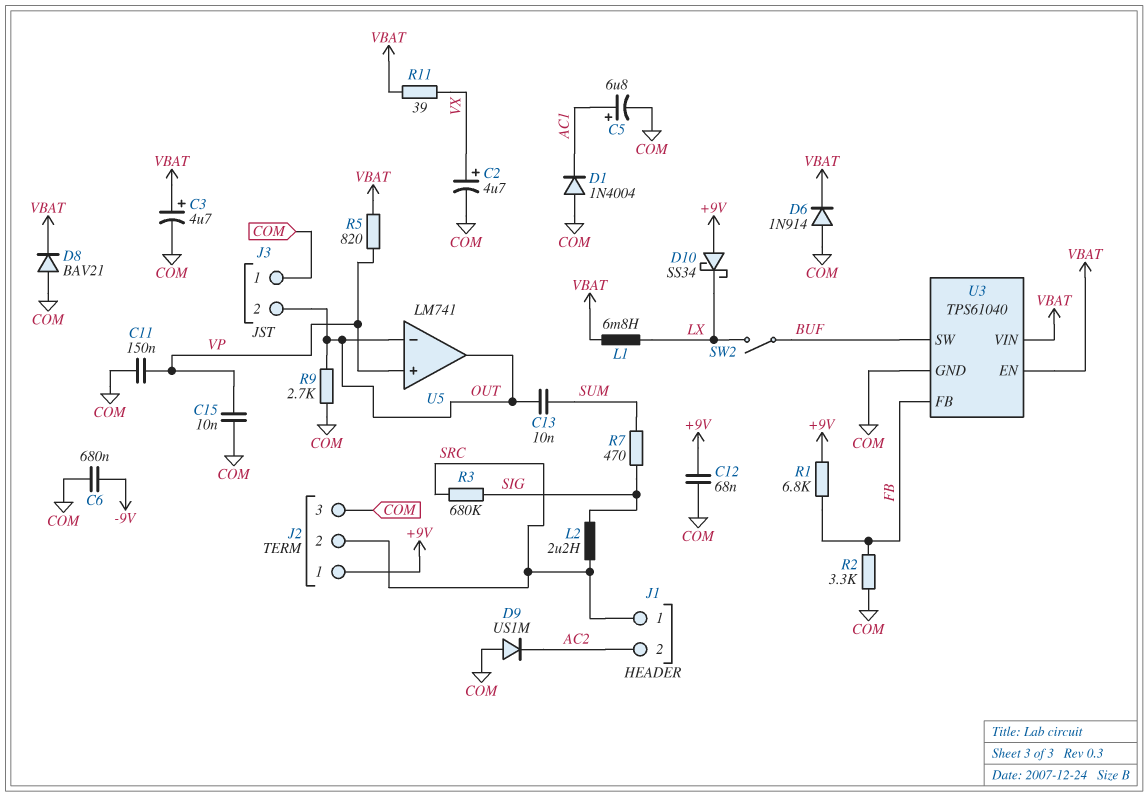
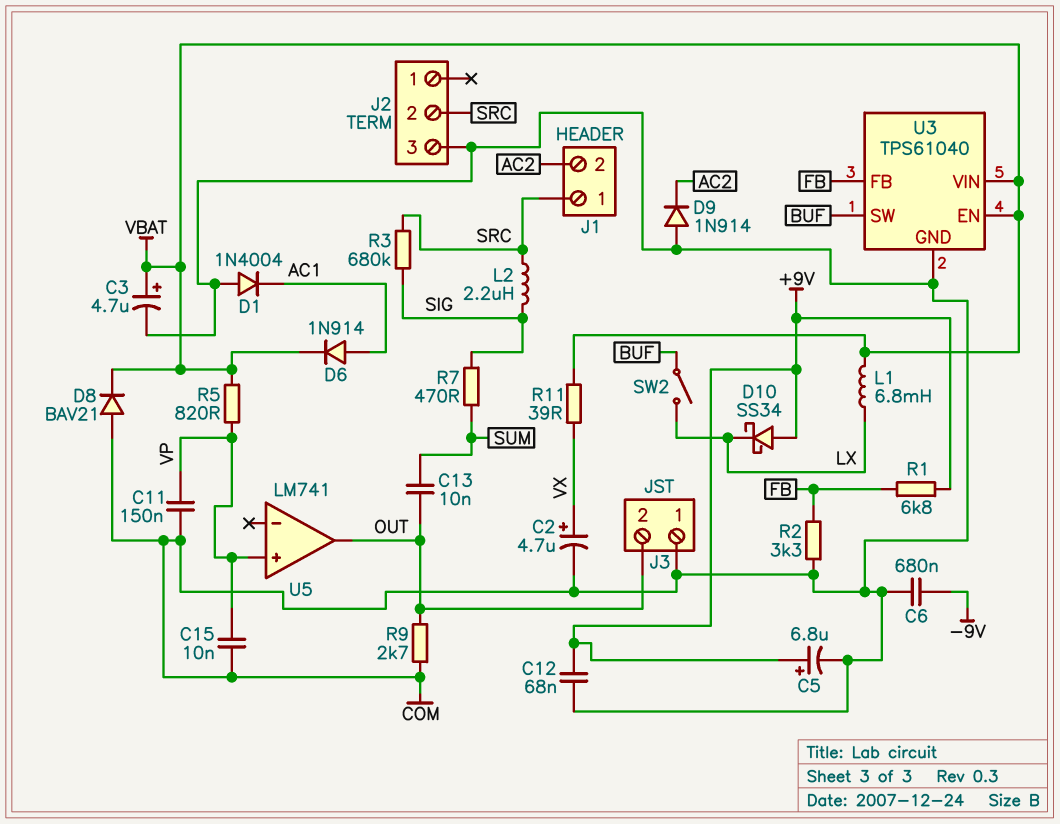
C5: 6.8uF (plus AC1, minus COM) -> 6.8uF (plus +9V, minus COM)
D6: diode 1N914 (A COM, K VBAT) -> diode 1N914 (A AC1, K VBAT)
D9: diode US1M (A COM, K AC2) -> diode 1N914 (A COM, K AC2)
J2 pin 1: +9V -> none
U5 pin in-: OUT -> none

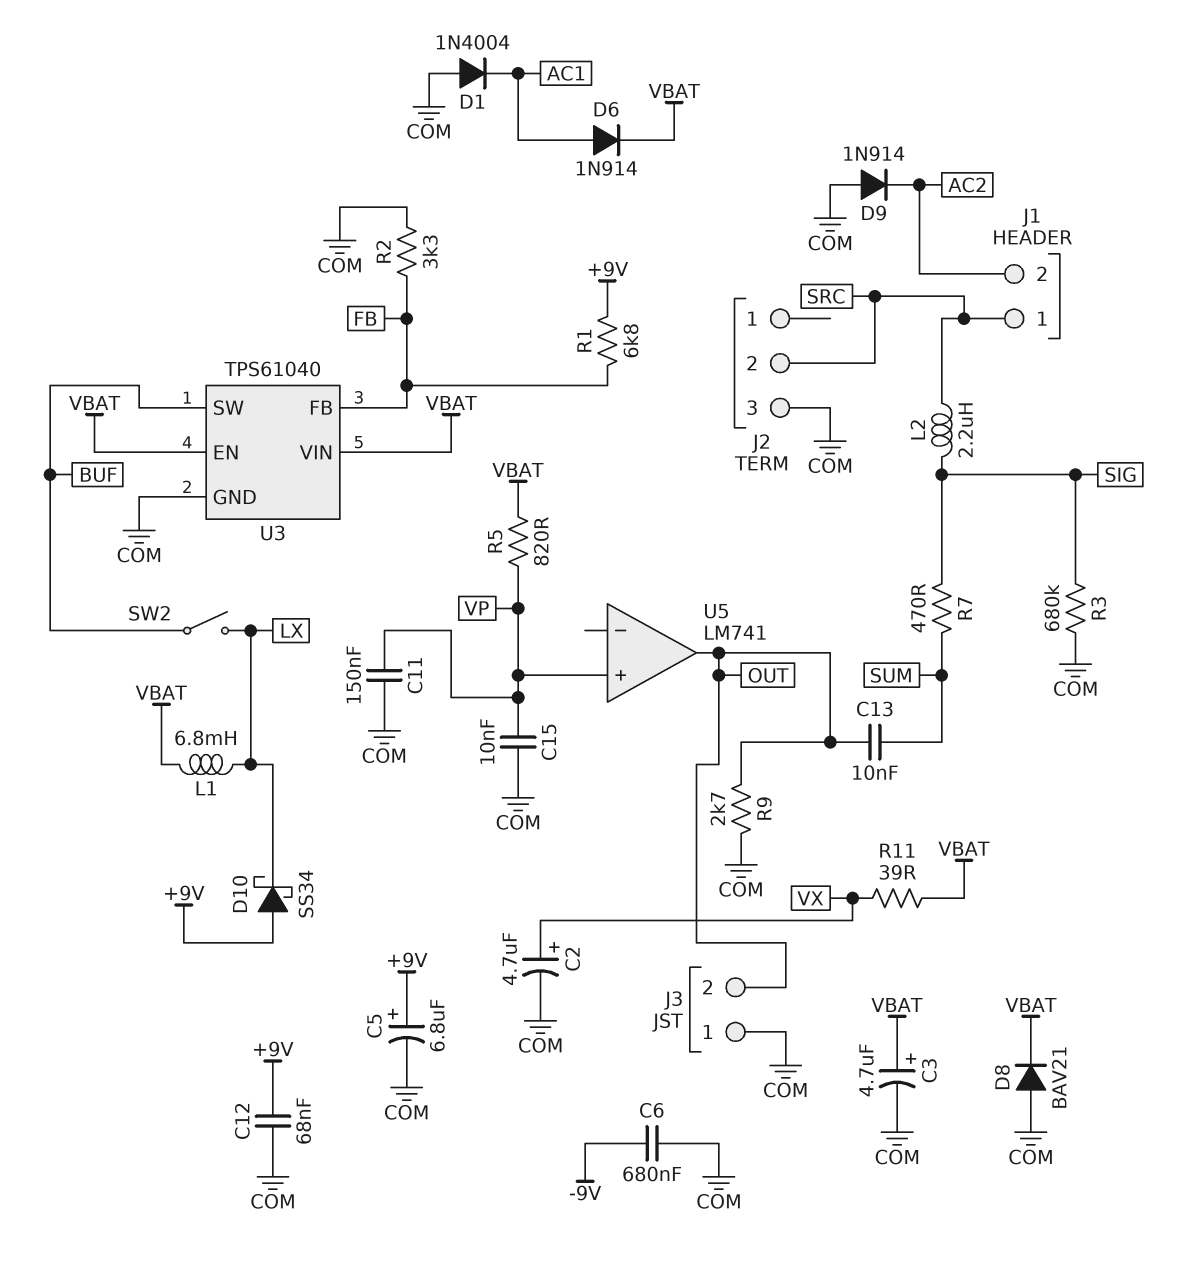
R3: 680k (SIG, SRC) -> 680k (COM, SIG)

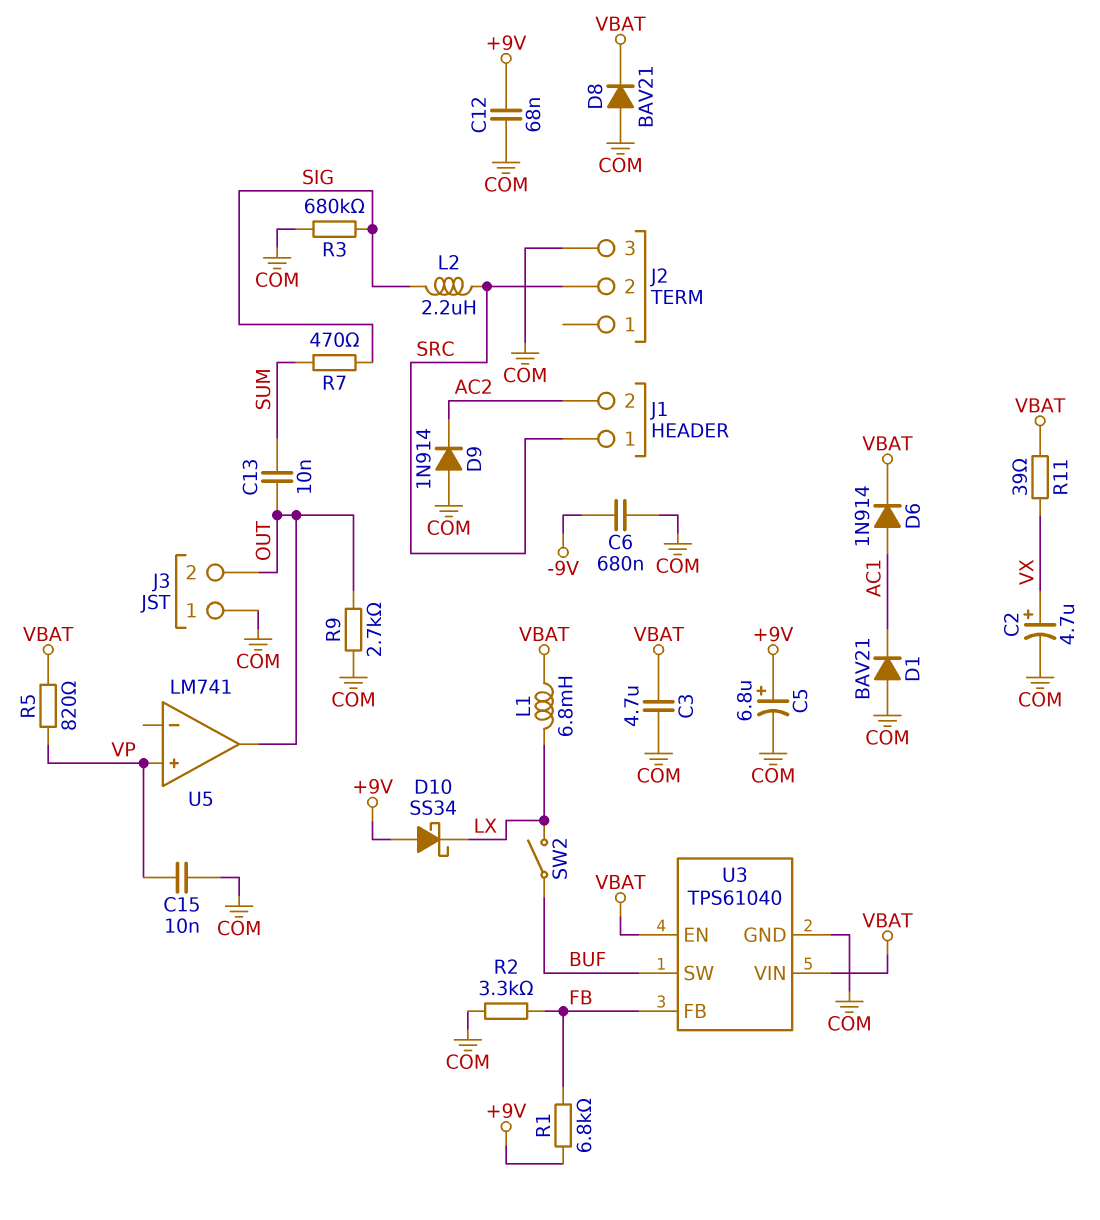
C3: 4.7uF (plus VBAT, minus COM) -> 4.7uF (COM, VBAT)
C11: 150nF (COM, VP) -> none
D1: diode 1N4004 (A COM, K AC1) -> diode BAV21 (A COM, K AC1)

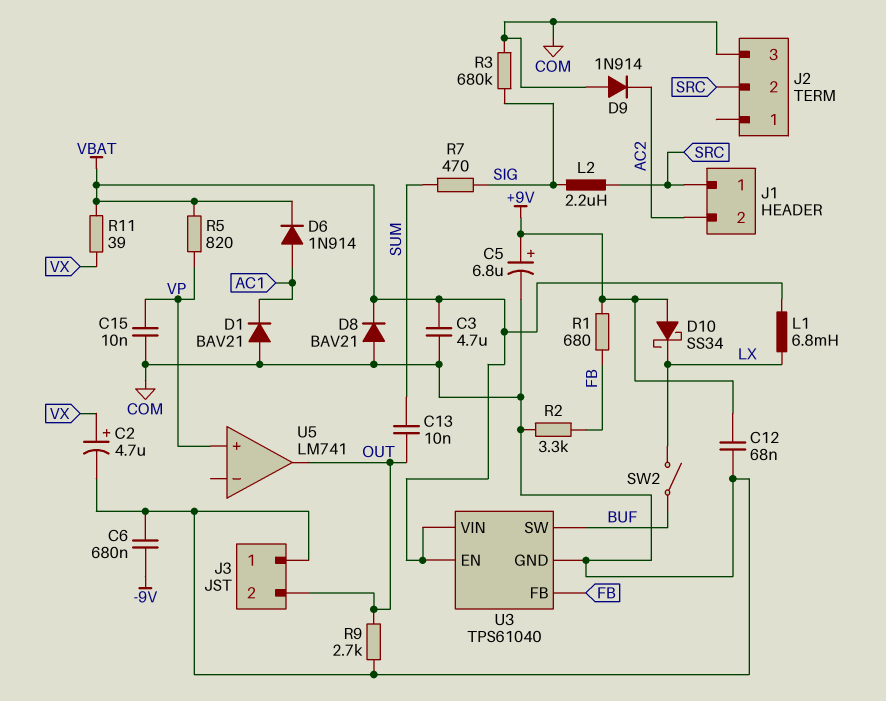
R1: 6.8k (+9V, FB) -> 680 (+9V, FB)

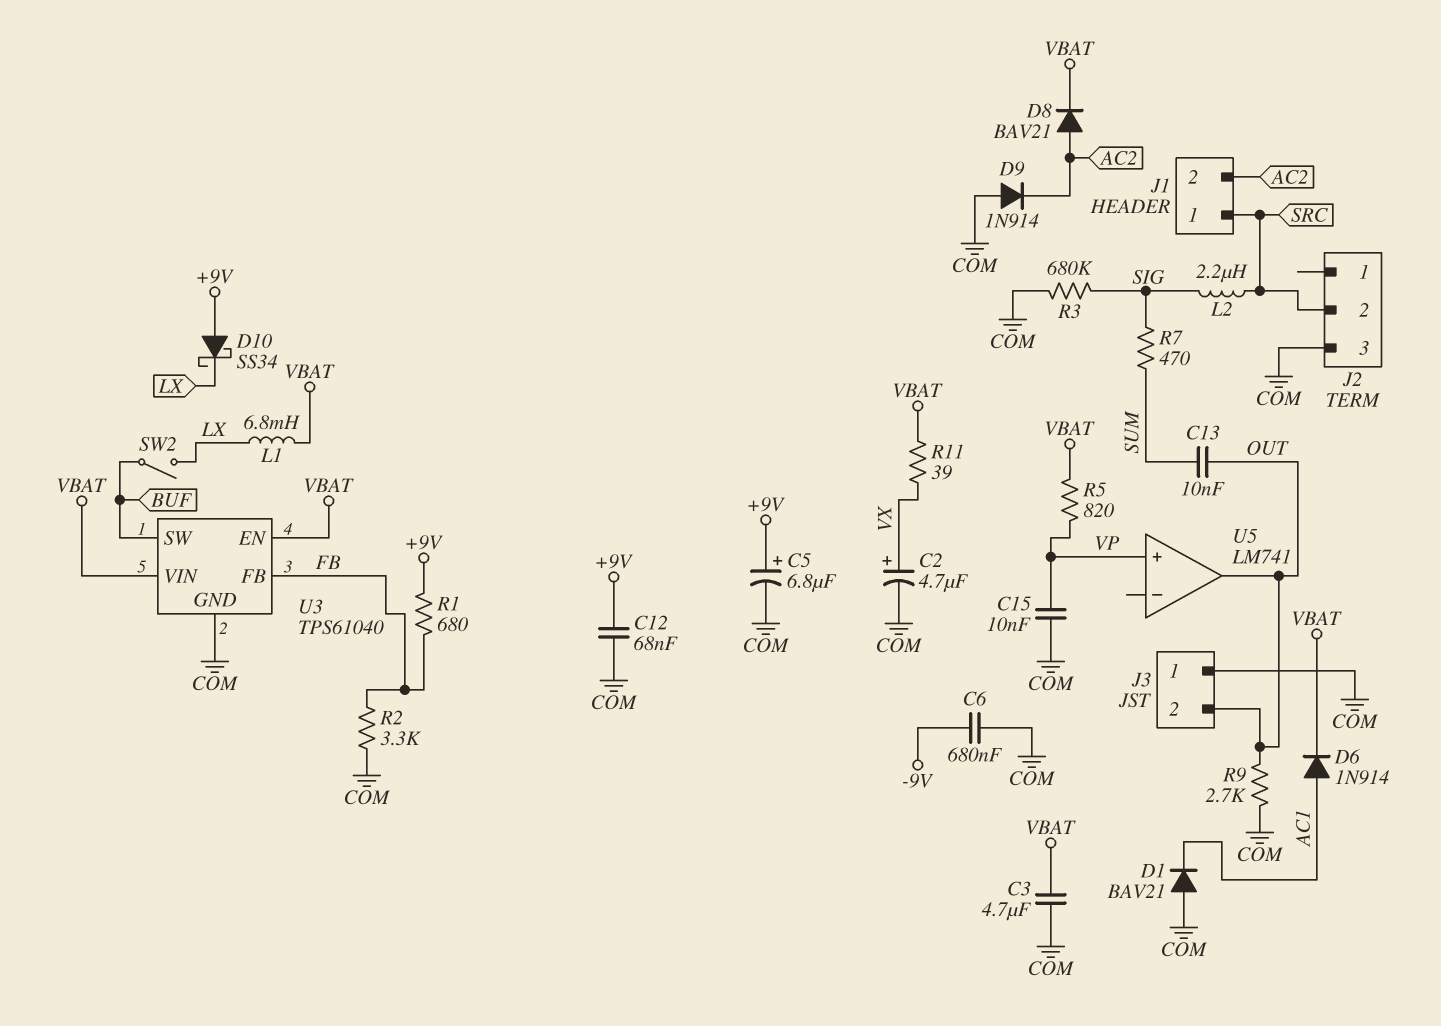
D8: diode BAV21 (A COM, K VBAT) -> diode BAV21 (A AC2, K VBAT)

